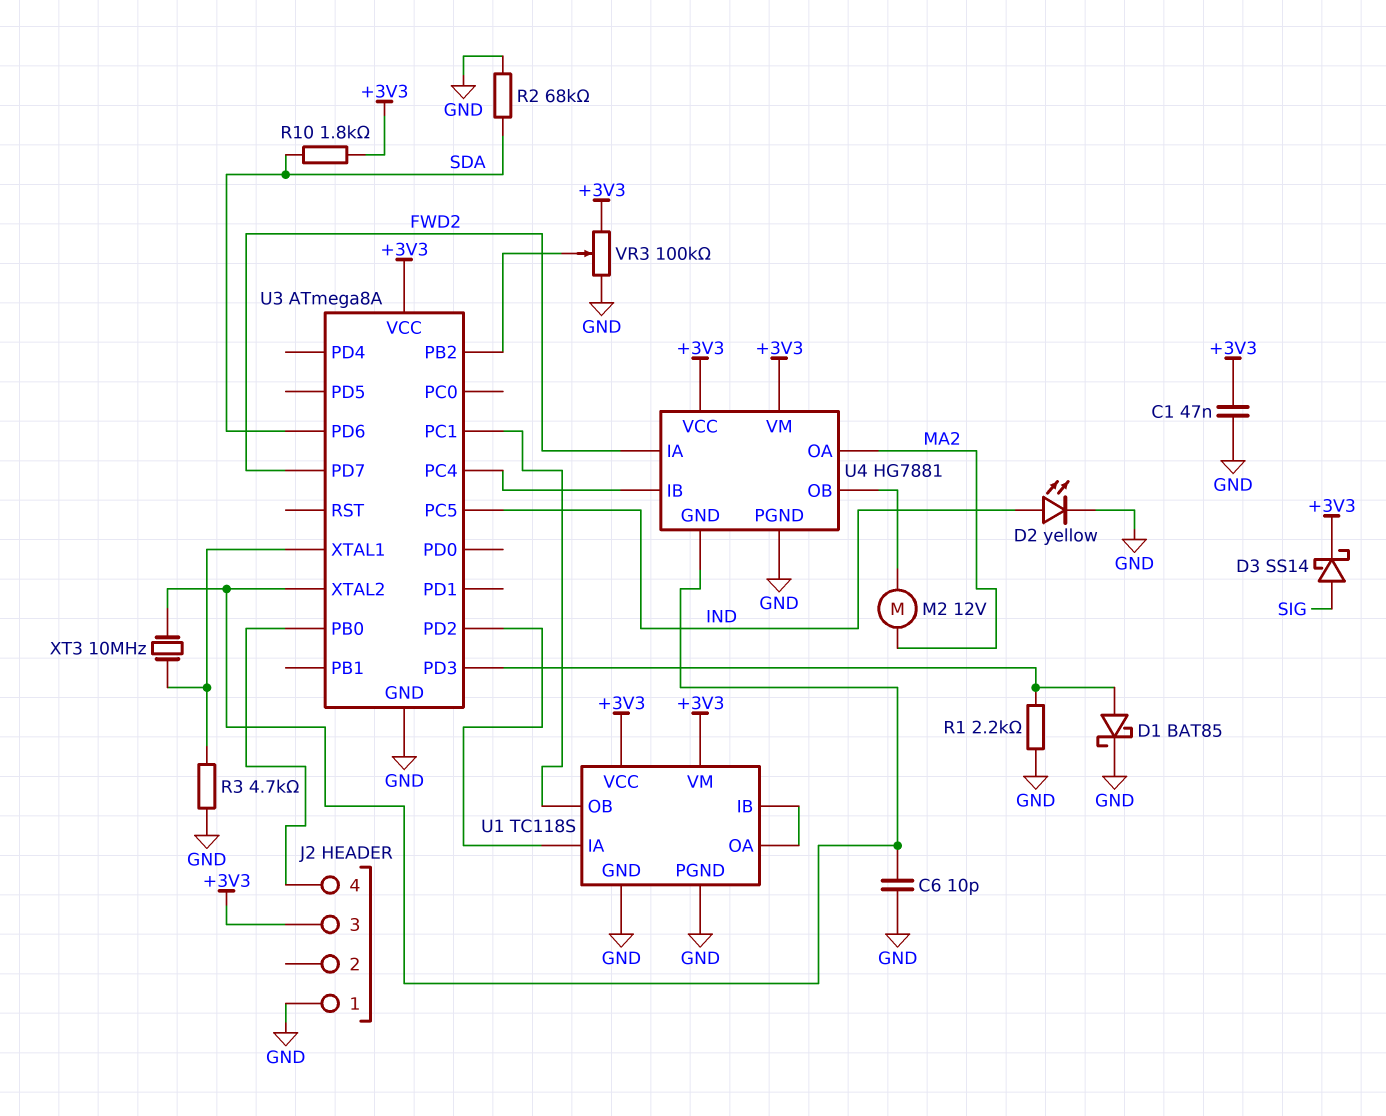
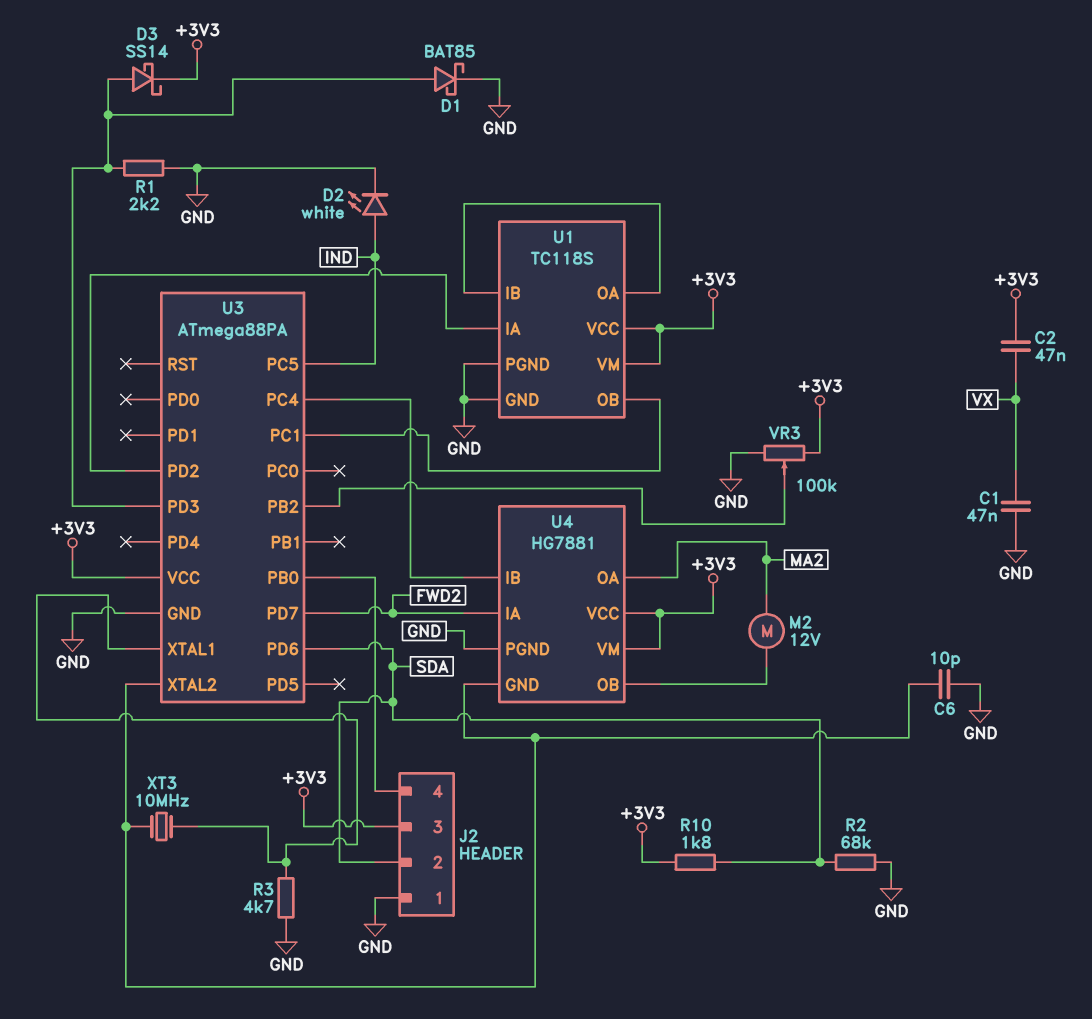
C1: 47nF (+3V3, GND) -> 47nF (GND, VX)
C2: none -> 47nF (+3V3, VX)
D2: LED yellow (A IND, K GND) -> LED white (A IND, K GND)
D3: schottky SS14 (A SIG, K +3V3) -> schottky SS14 (A U3/PD3, K +3V3)
J2 pin 2: none -> SDA
U3: ATmega8A -> ATmega88PA

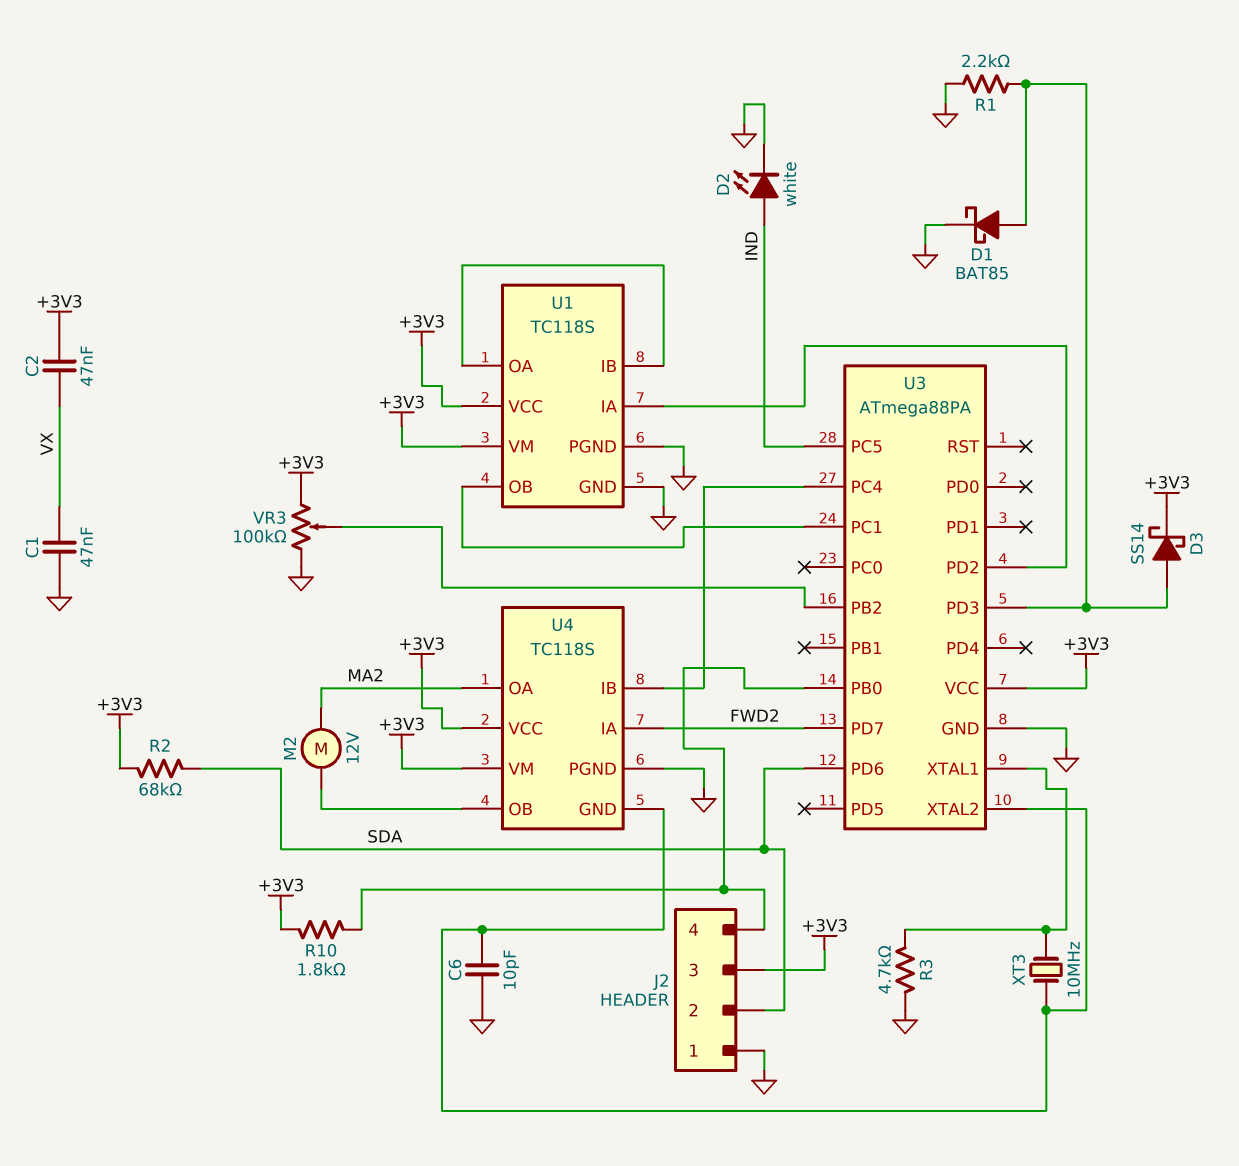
R2: 68k (GND, SDA) -> 68k (+3V3, SDA)
R10: 1.8k (+3V3, SDA) -> 1.8k (+3V3, J2/4)
U4: HG7881 -> TC118S

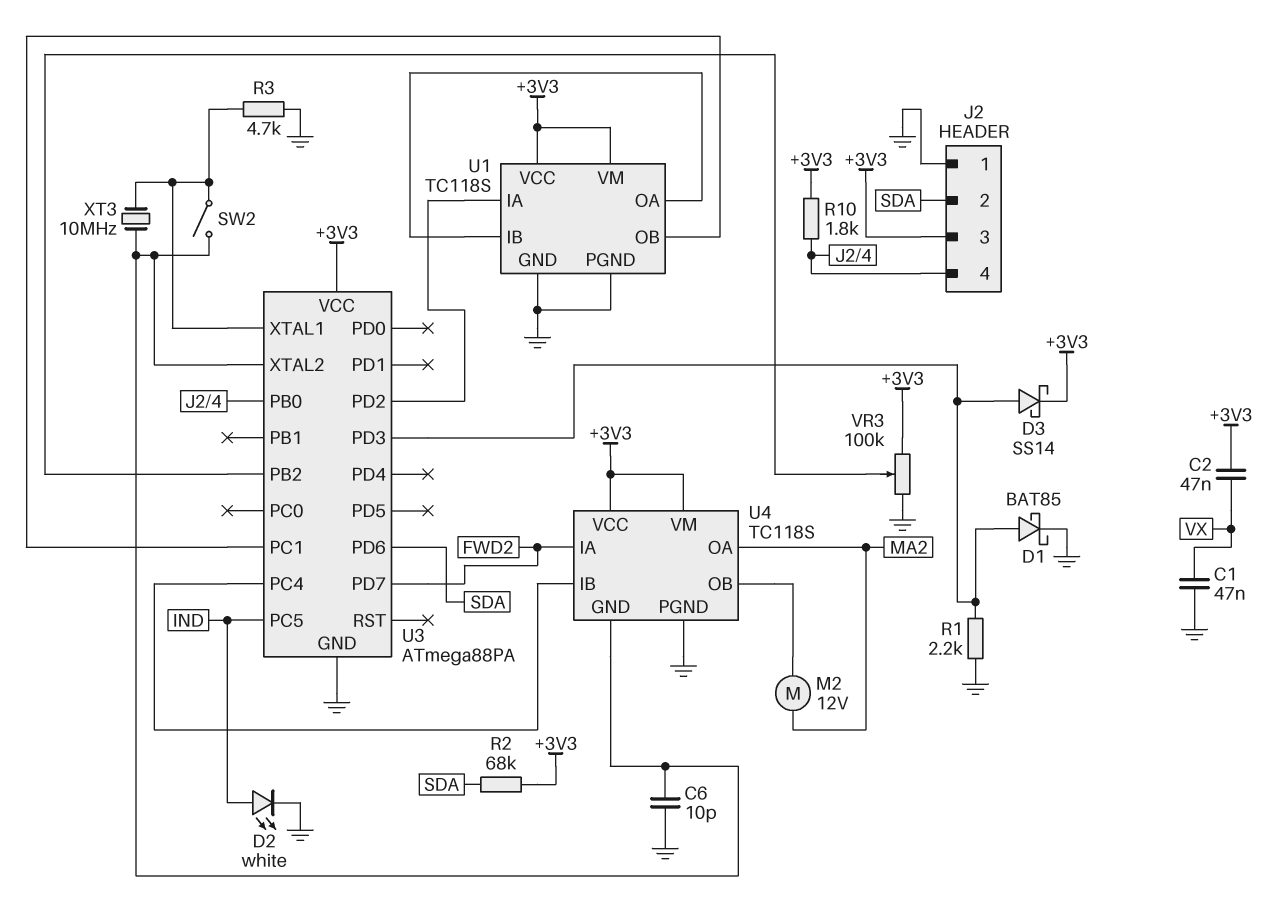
SW2: none -> switch (U3/XTAL1, U3/XTAL2)

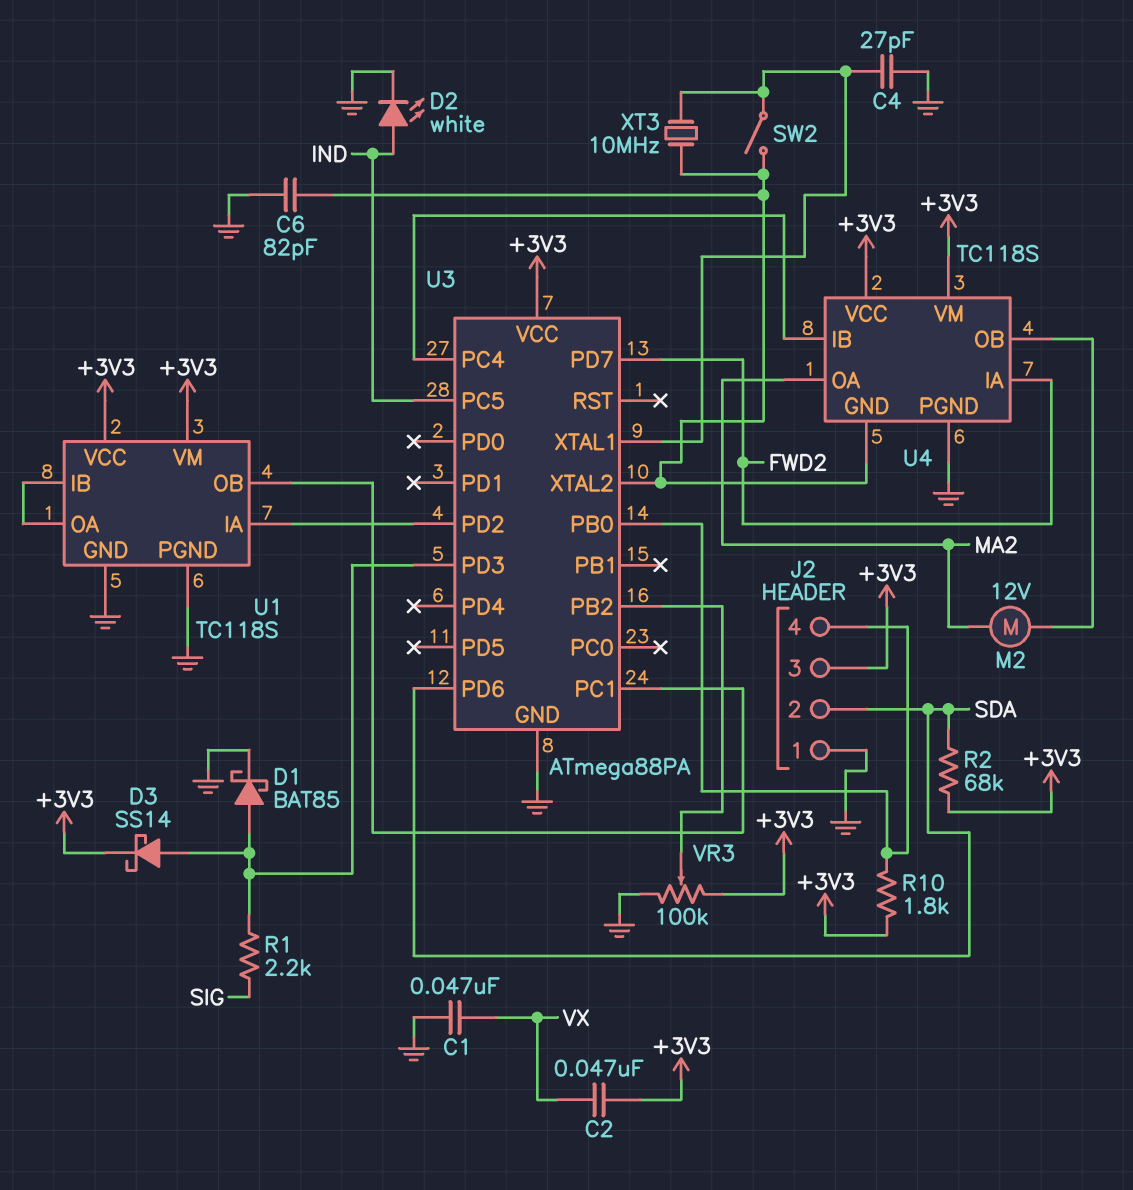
C4: none -> 27pF (GND, U3/XTAL1)
C6: 10pF (GND, U3/XTAL2) -> 82pF (GND, U3/XTAL2)
R1: 2.2k (GND, U3/PD3) -> 2.2k (SIG, U3/PD3)
R3: 4.7k (GND, U3/XTAL1) -> none

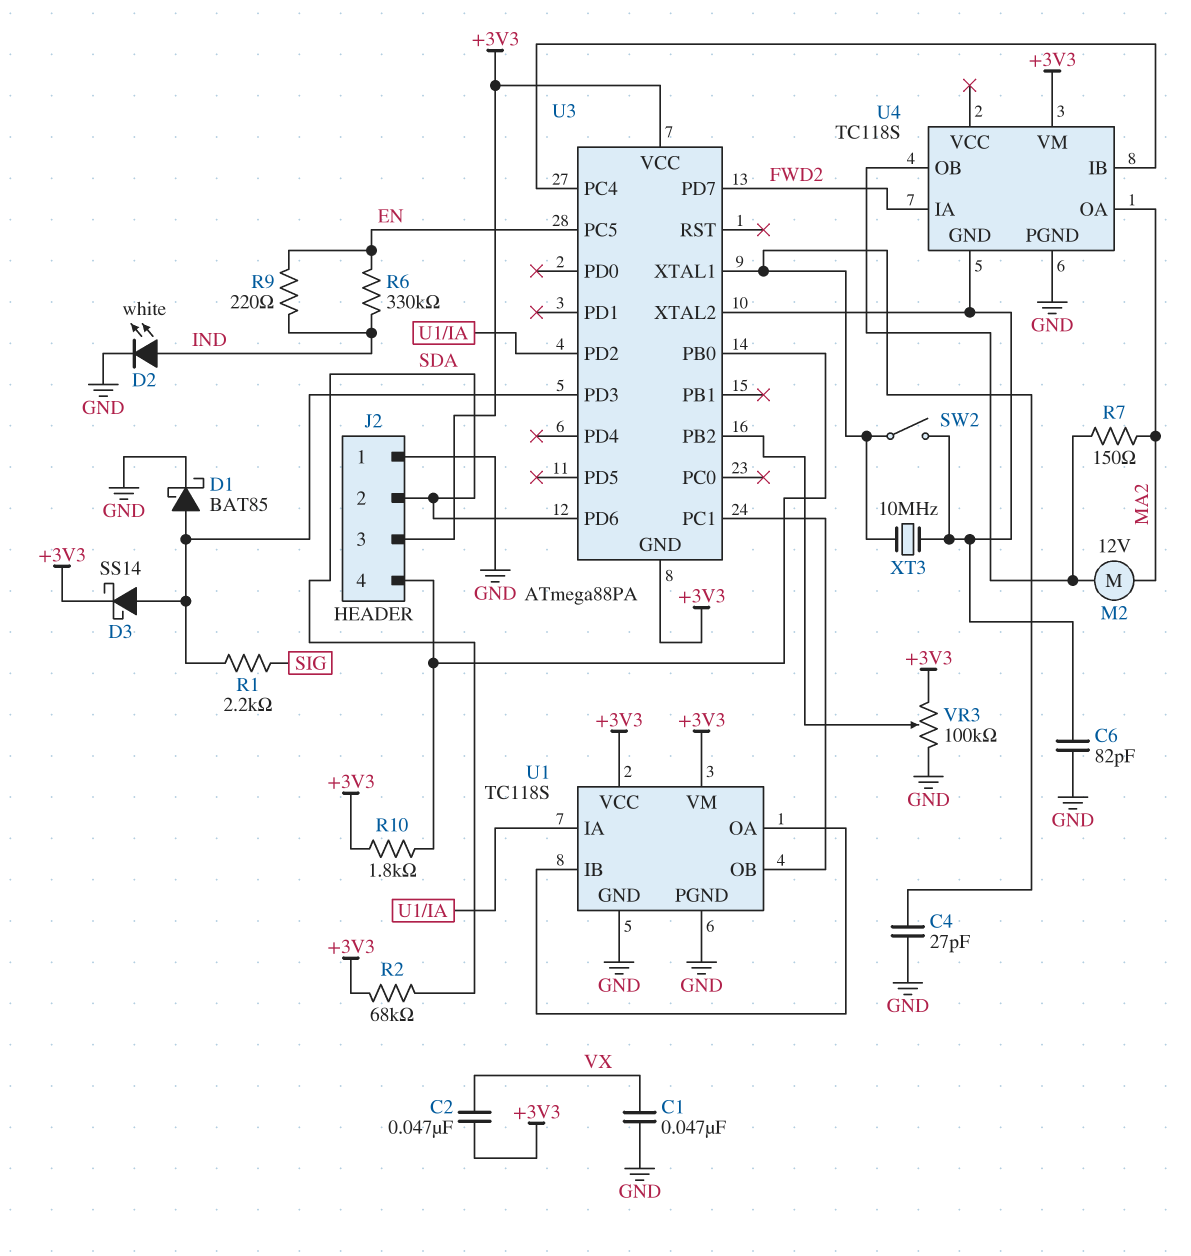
R6: none -> 330k (EN, IND)
R7: none -> 150 (MA2, U4/OB)
R9: none -> 220 (EN, IND)
U3 pin GND: GND -> +3V3
U3 pin PC5: IND -> EN
U4 pin VCC: +3V3 -> none

